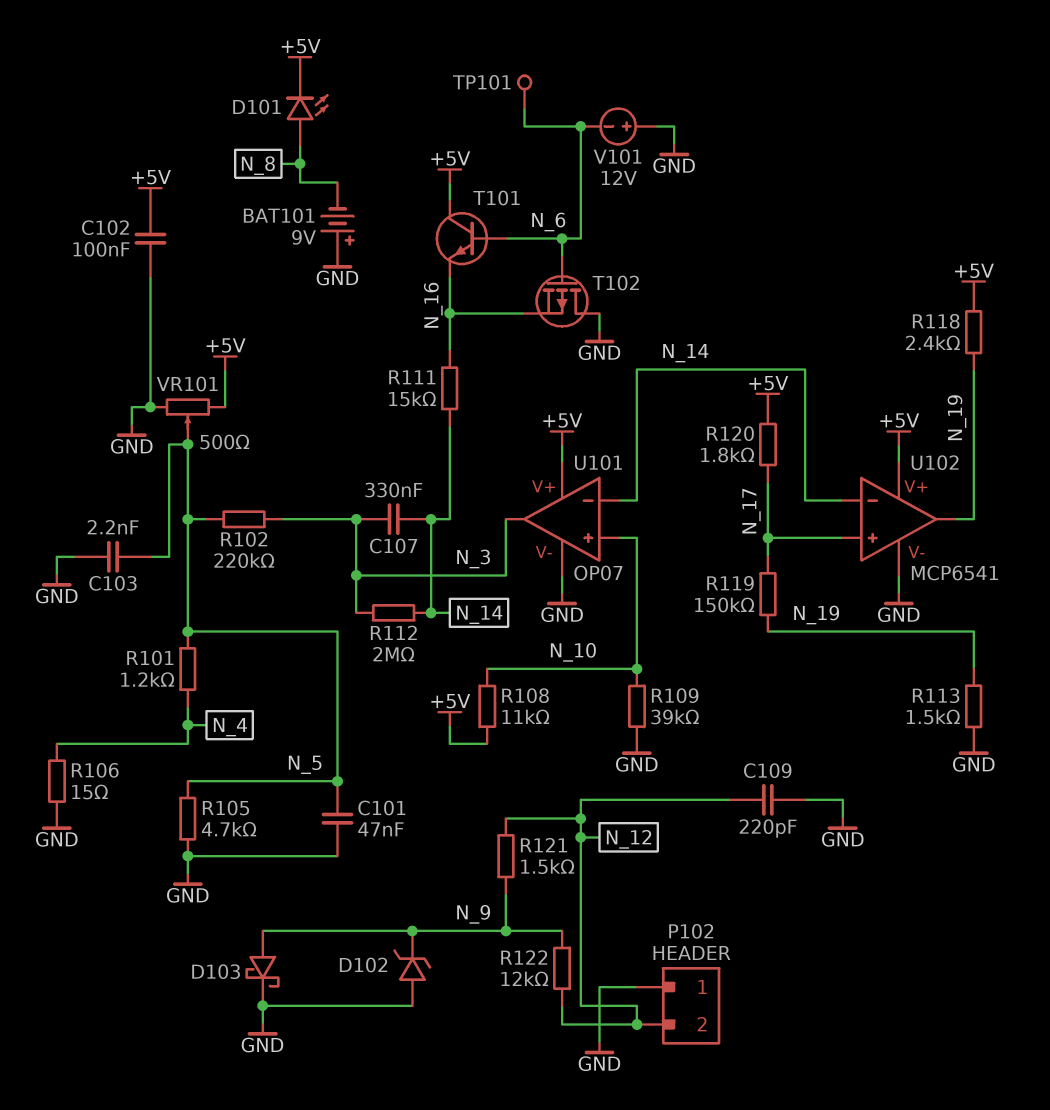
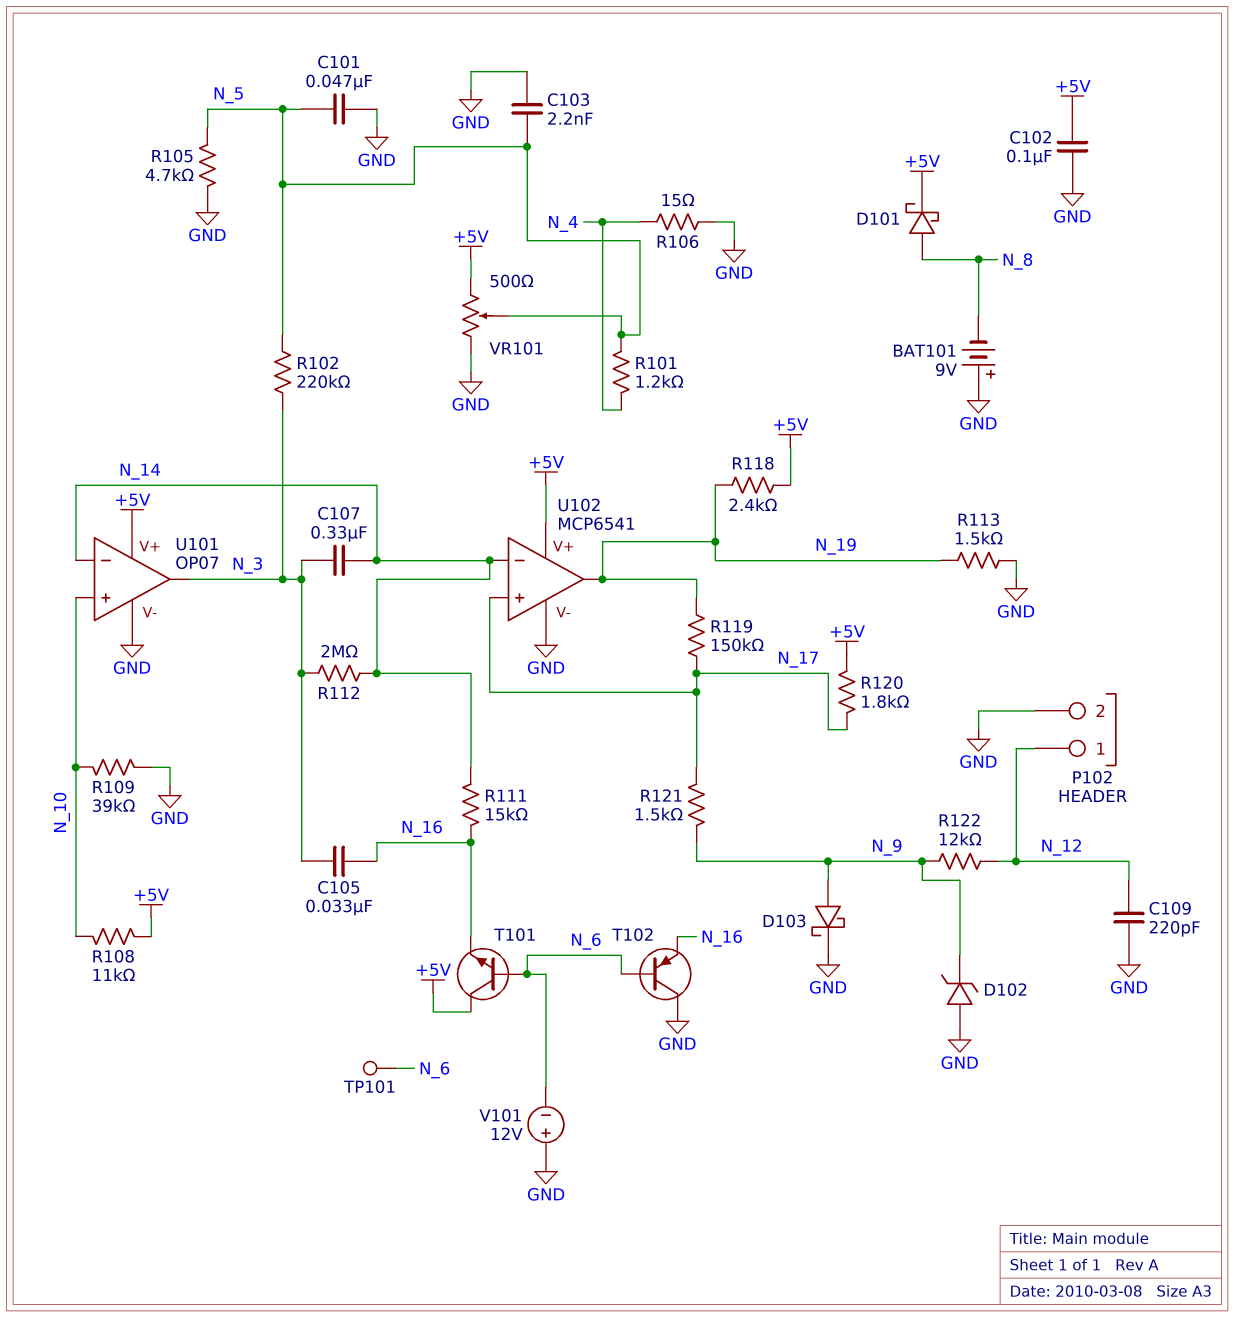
C105: none -> 33nF (N_3, N_16)
D101: LED (A N_8, K +5V) -> schottky (A N_8, K +5V)
P102 pin 1: GND -> N_12
P102 pin 2: N_12 -> GND
R121: 1.5k (N_9, N_12) -> 1.5k (N_9, N_17)
T102: PMOS (G N_6, D GND, S N_16) -> PNP (B N_6, C GND, E N_16)

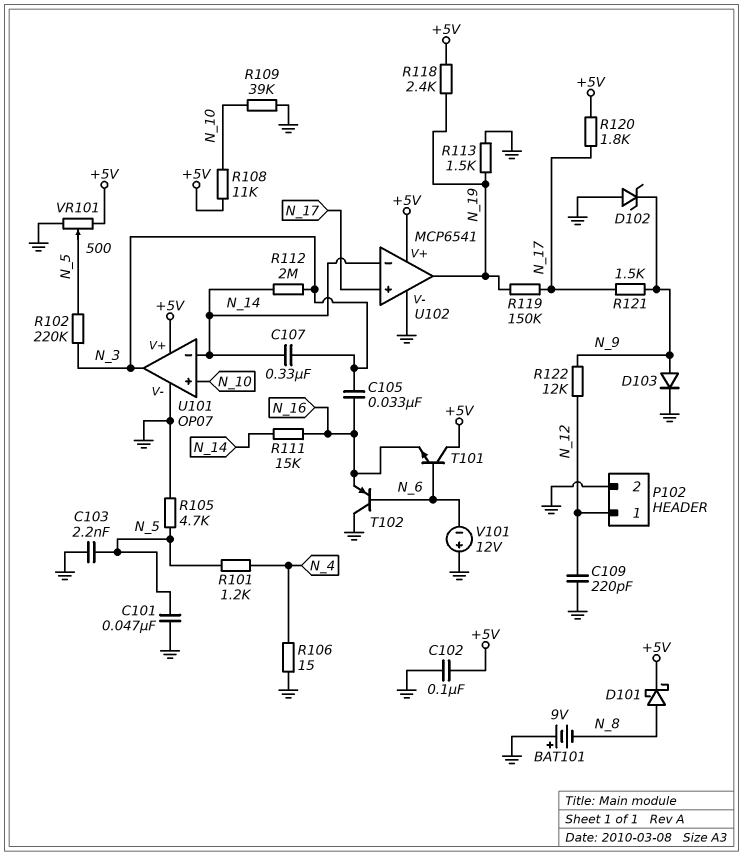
D103: schottky (A N_9, K GND) -> diode (A N_9, K GND)
TP101: test point (N_6) -> none

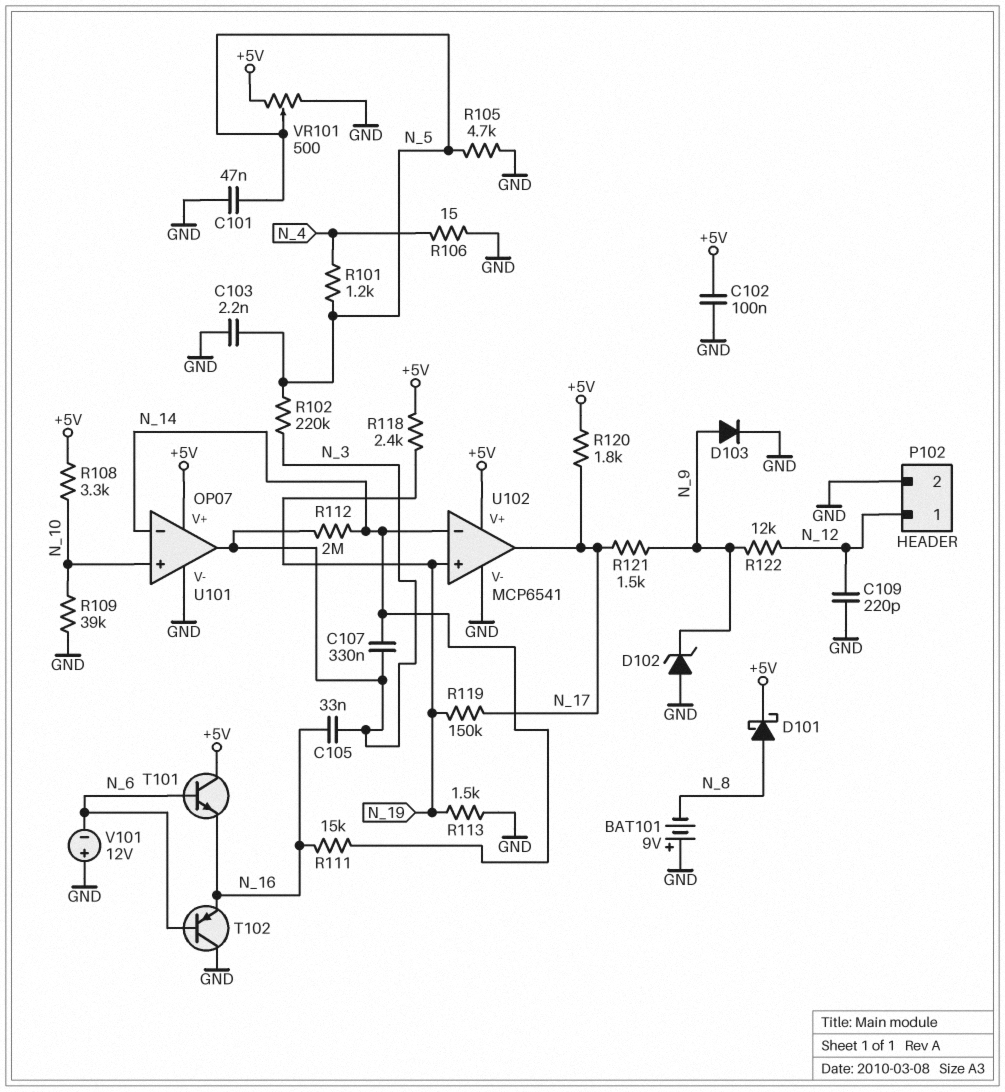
R108: 11k (+5V, N_10) -> 3.3k (+5V, N_10)
U102 pin in+: N_17 -> N_19
U102 pin out: N_19 -> N_17

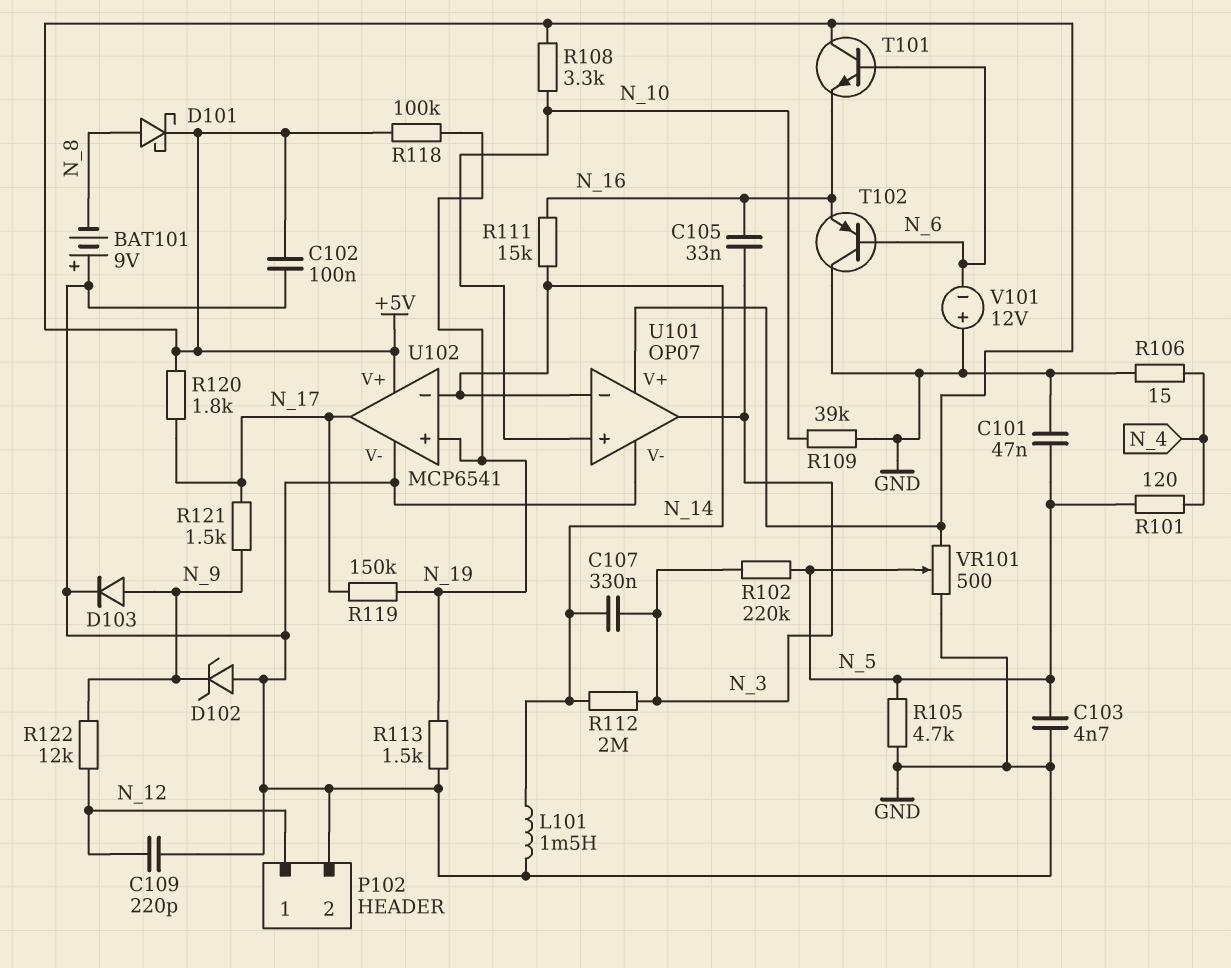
C103: 2.2nF (GND, N_5) -> 4.7nF (GND, N_5)
L101: none -> 1.5mH (GND, N_14)
R101: 1.2k (N_4, N_5) -> 120 (N_4, N_5)
R118: 2.4k (+5V, N_19) -> 100k (+5V, N_19)

